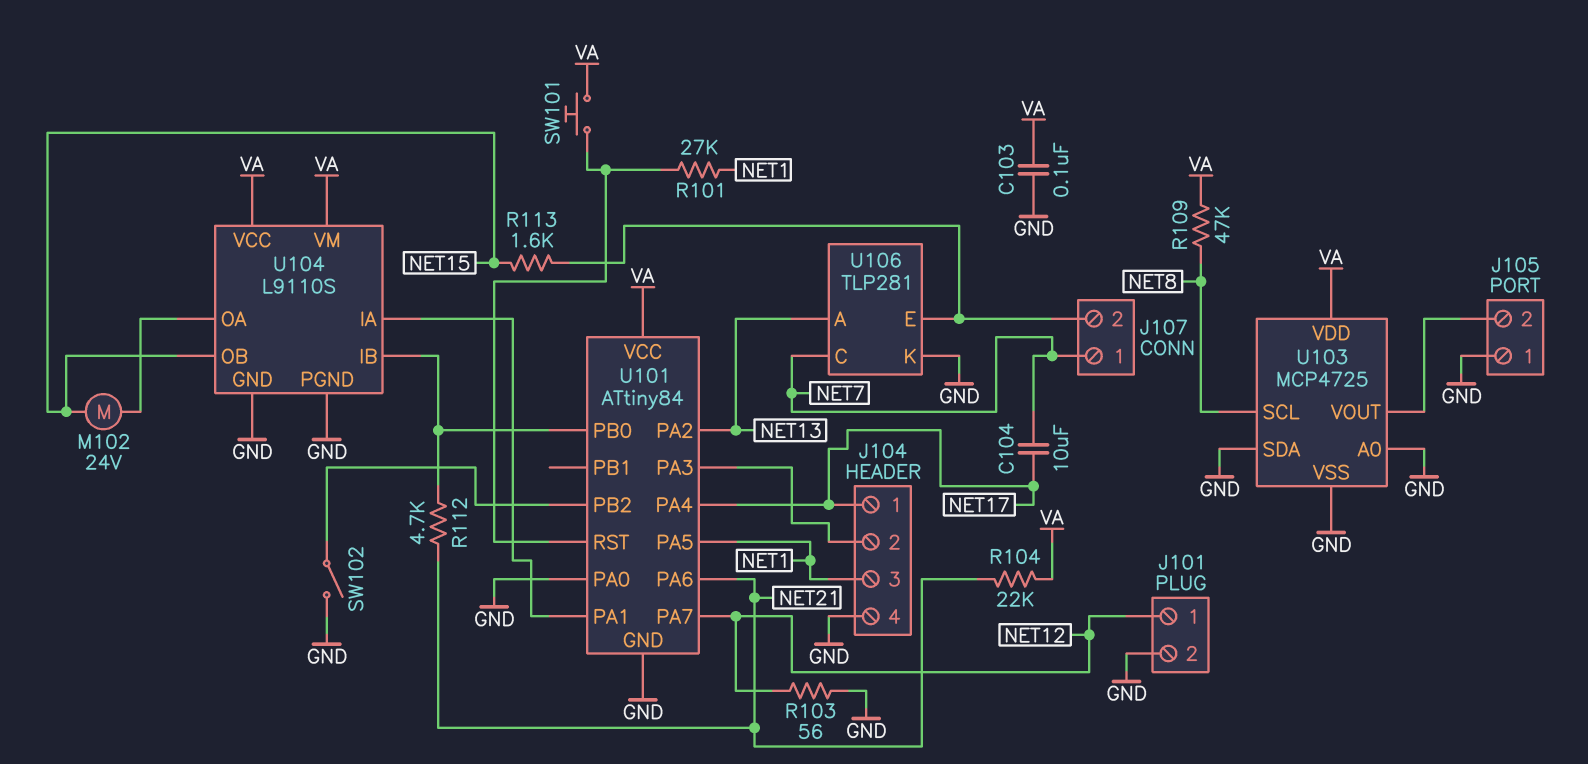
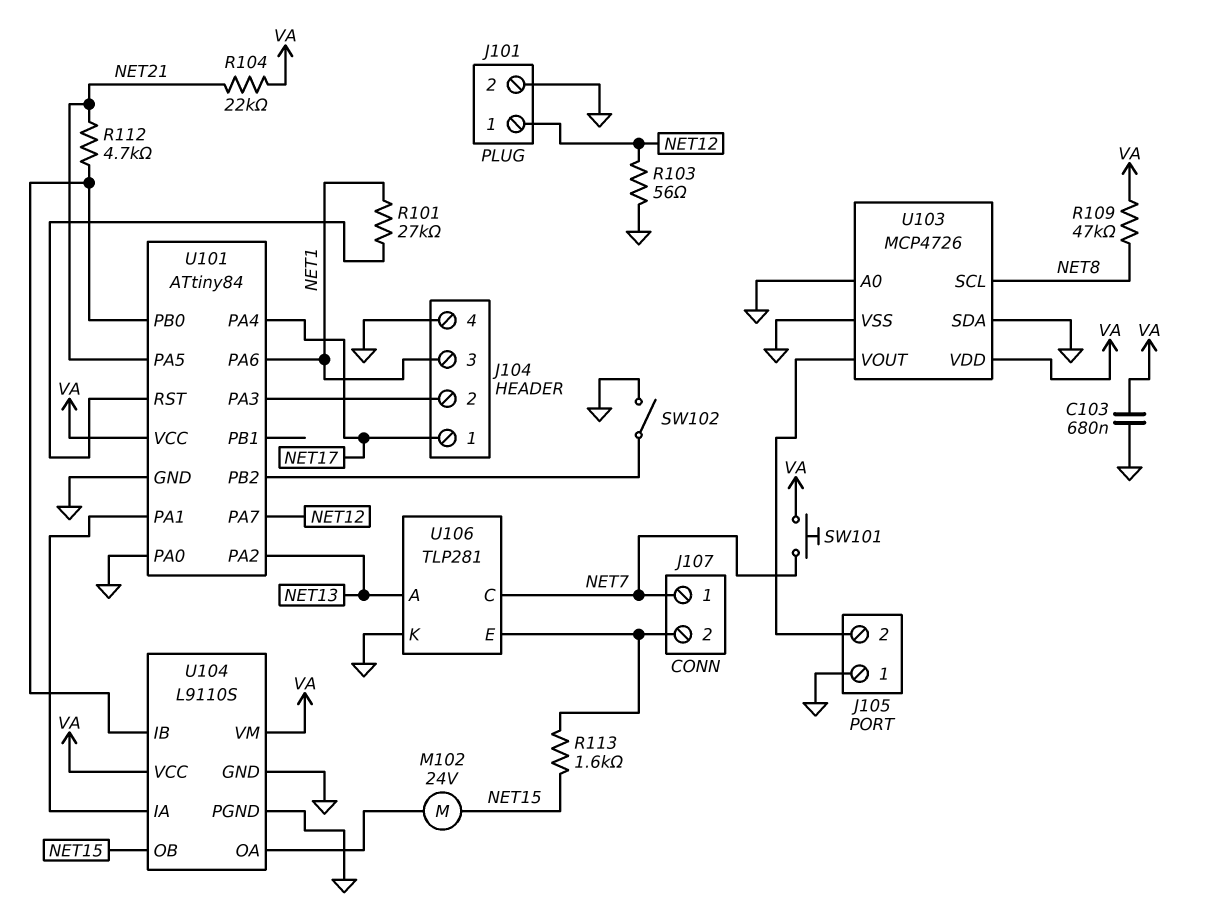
C103: 100nF (GND, VA) -> 680nF (GND, VA)
C104: 10uF (NET7, NET17) -> none
SW101: button (U101/RST, VA) -> button (NET7, VA)
U101 pin PA5: NET1 -> NET21
U101 pin PA6: NET21 -> NET1
U103: MCP4725 -> MCP4726

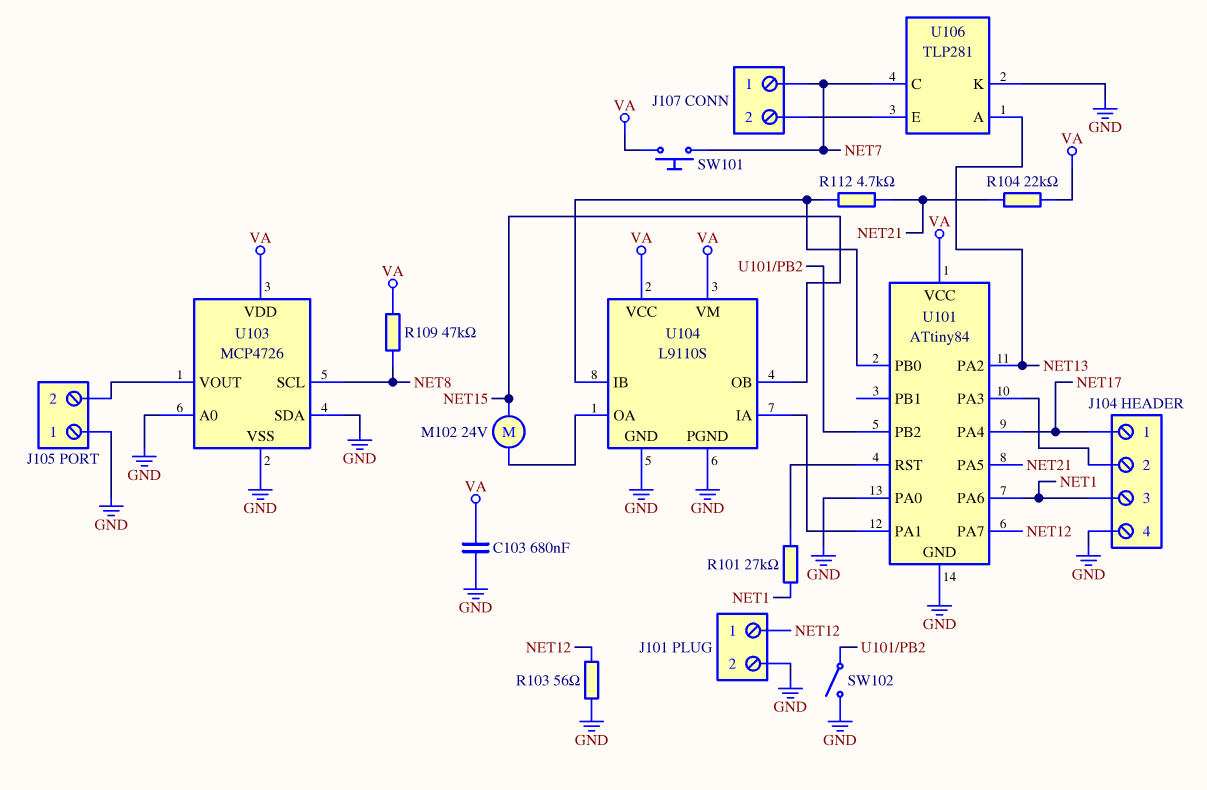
R113: 1.6k (J107/2, NET15) -> none

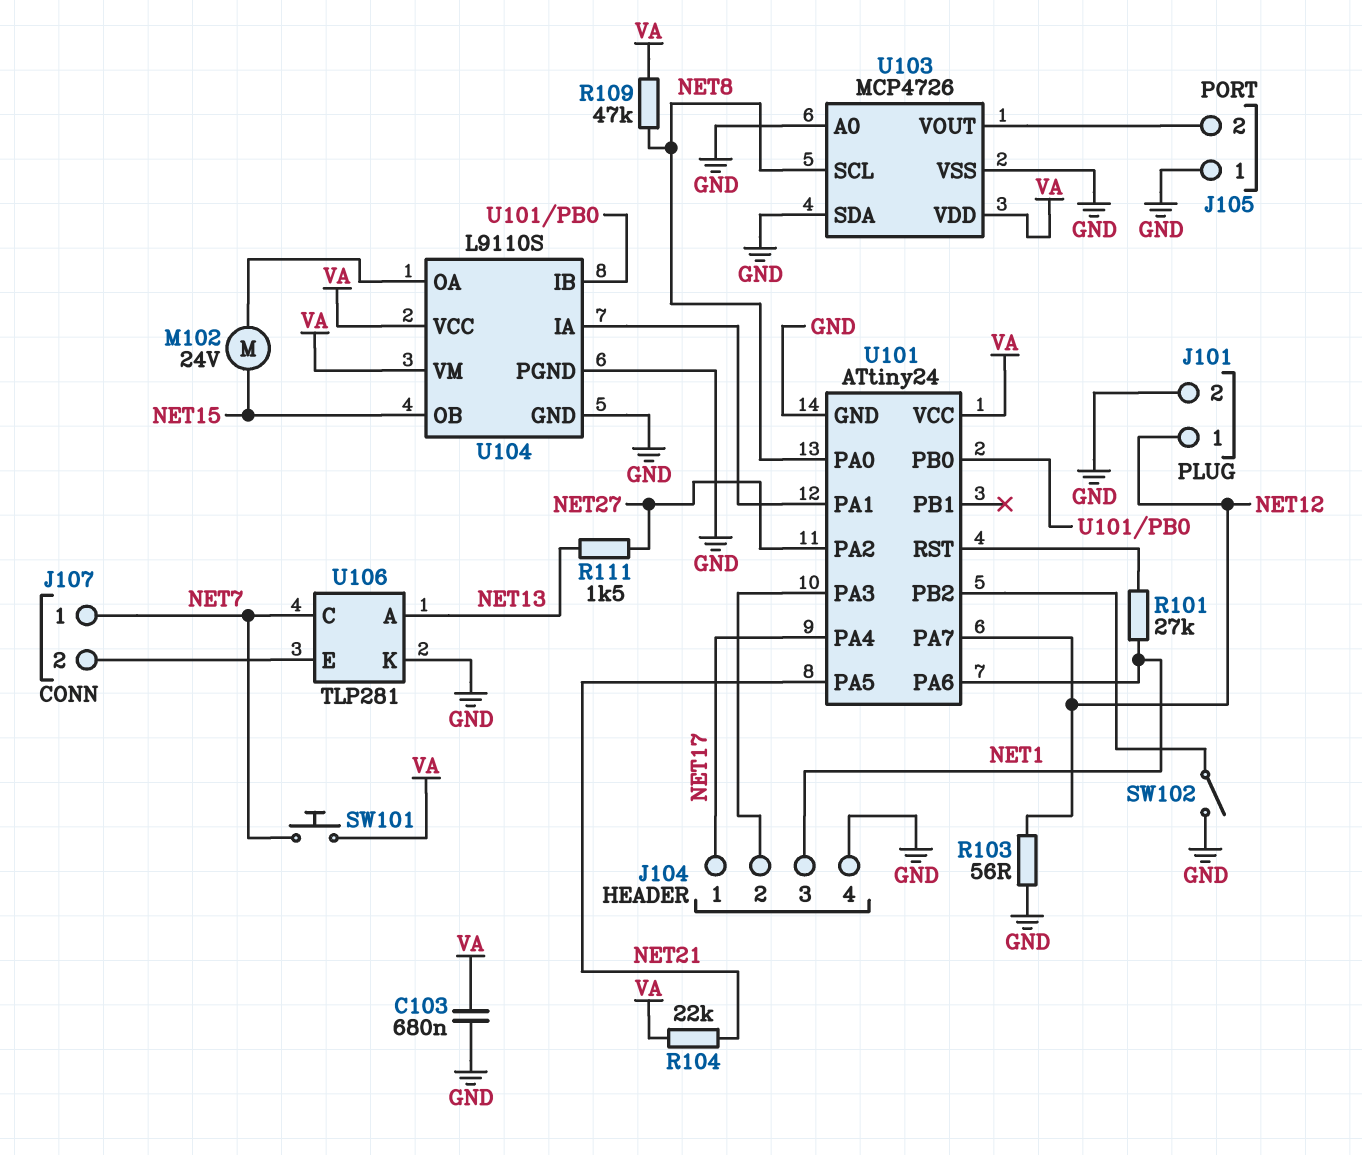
R111: none -> 1.5k (NET13, NET27)
R112: 4.7k (NET21, U101/PB0) -> none
U101: ATtiny84 -> ATtiny24
U101 pin PA0: GND -> NET8
U101 pin PA2: NET13 -> NET27

